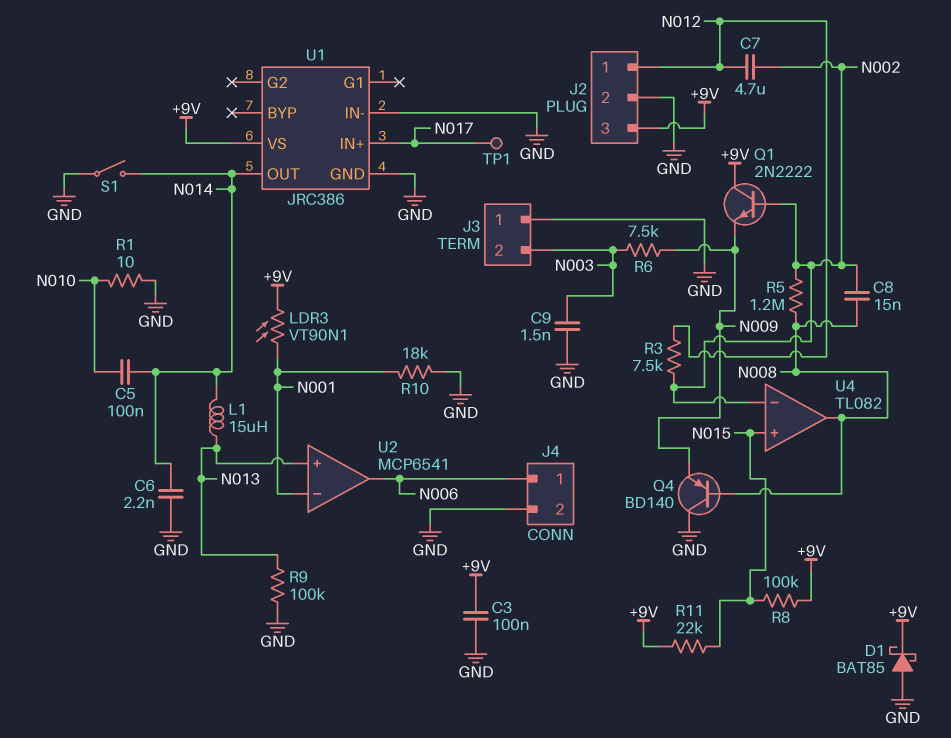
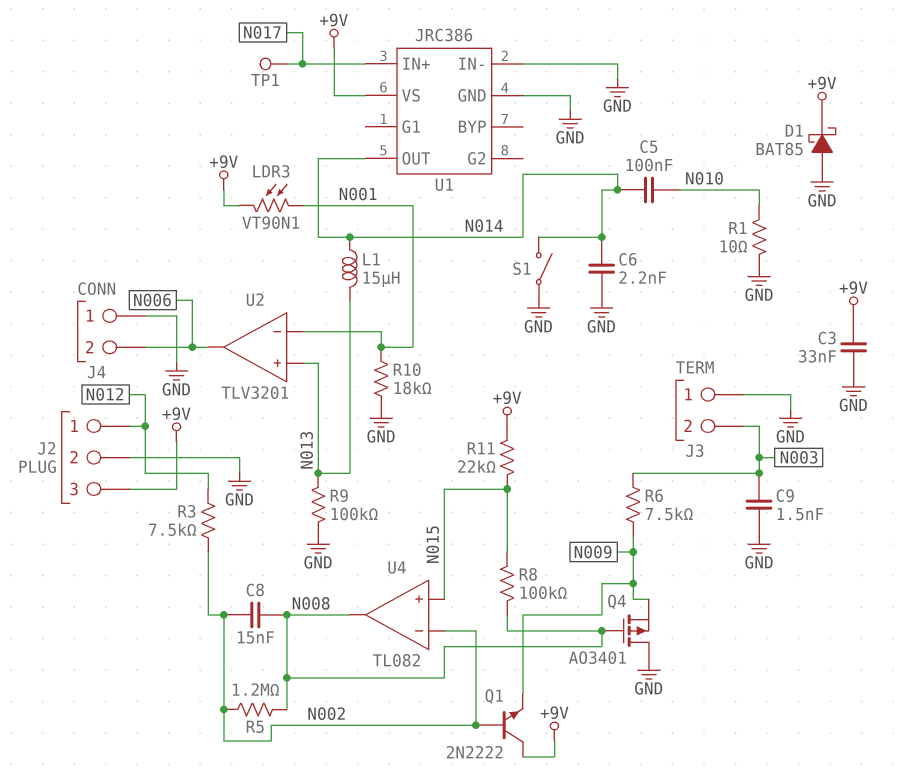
C3: 100nF (+9V, GND) -> 33nF (+9V, GND)
C7: 4.7uF (N002, N012) -> none
J4 pin 1: N006 -> GND
J4 pin 2: GND -> N006
Q4: PNP BD140 (B N008, C GND, E N009) -> PMOS AO3401 (G N008, D GND, S N009)
R8: 100k (+9V, N015) -> 100k (N008, N015)
U2: MCP6541 -> TLV3201

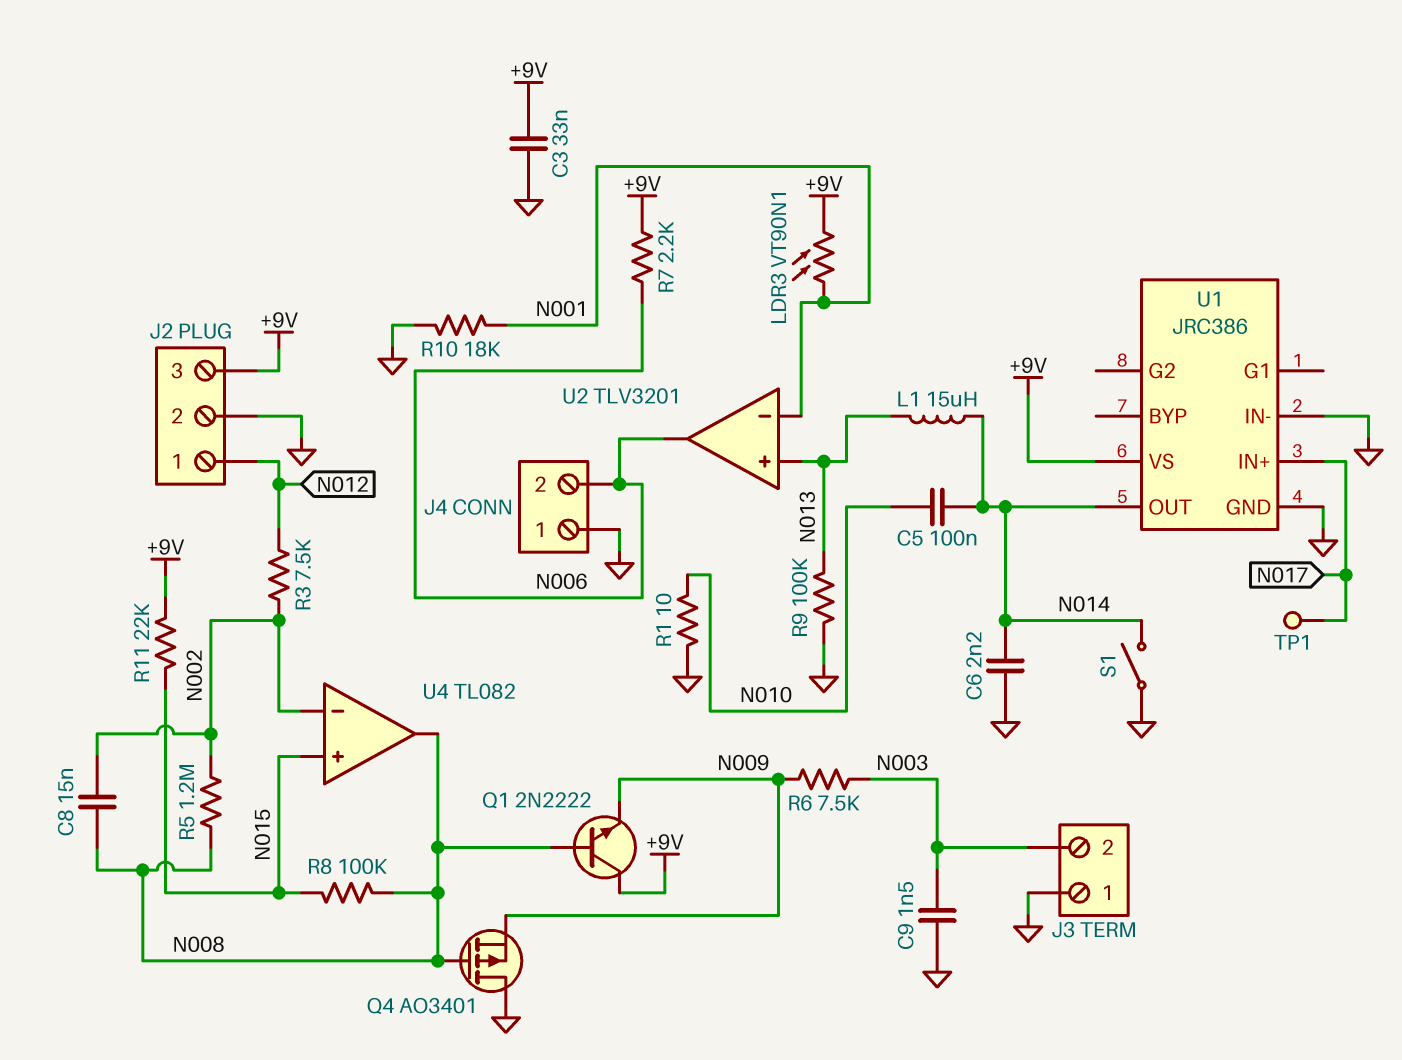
D1: schottky BAT85 (A GND, K +9V) -> none
Q1: NPN 2N2222 (B N002, C +9V, E N009) -> NPN 2N2222 (B N008, C +9V, E N009)
R7: none -> 2.2k (+9V, N006)

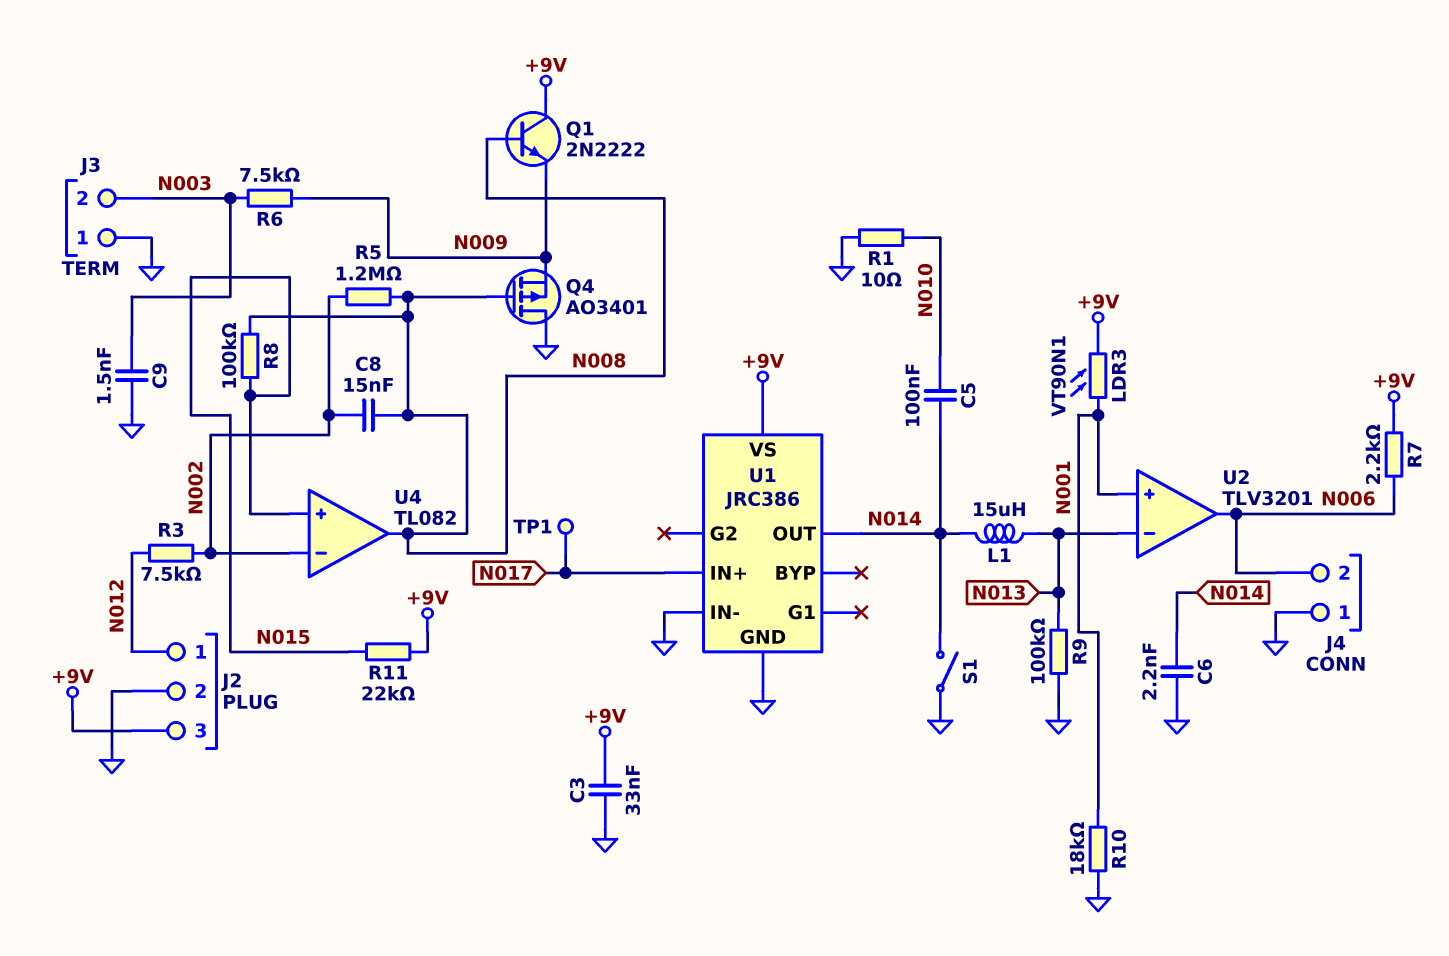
U2 pin in+: N013 -> N001
U2 pin in-: N001 -> N013

